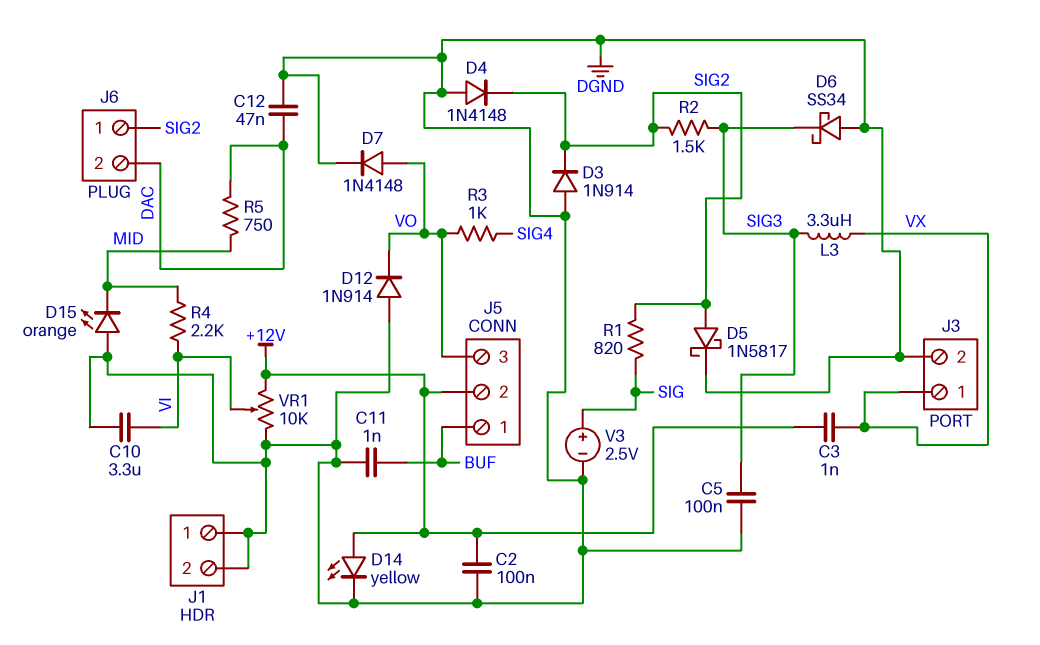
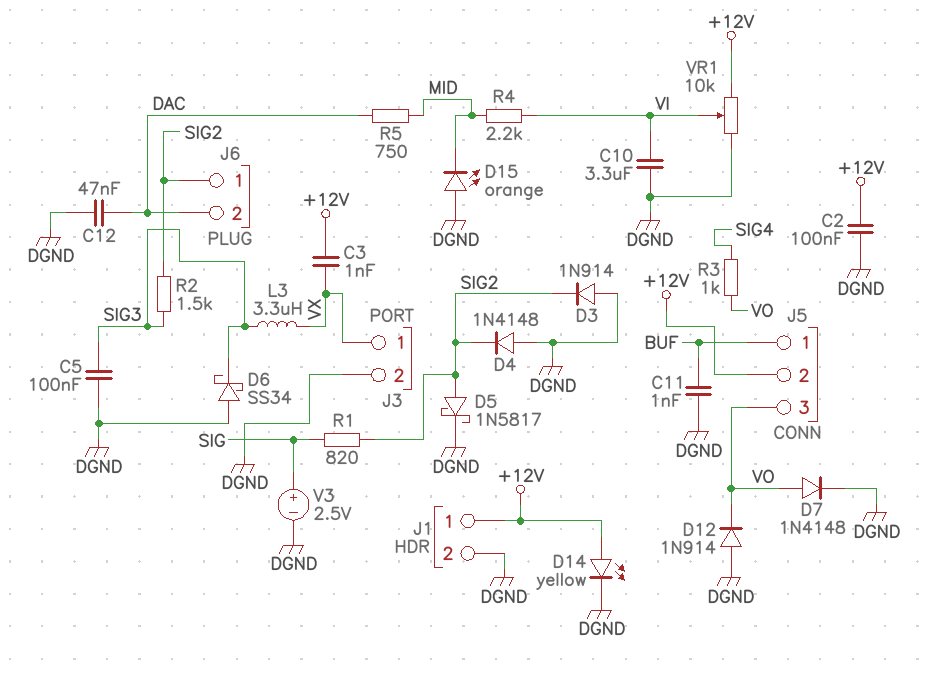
J1 pin 1: DGND -> +12V

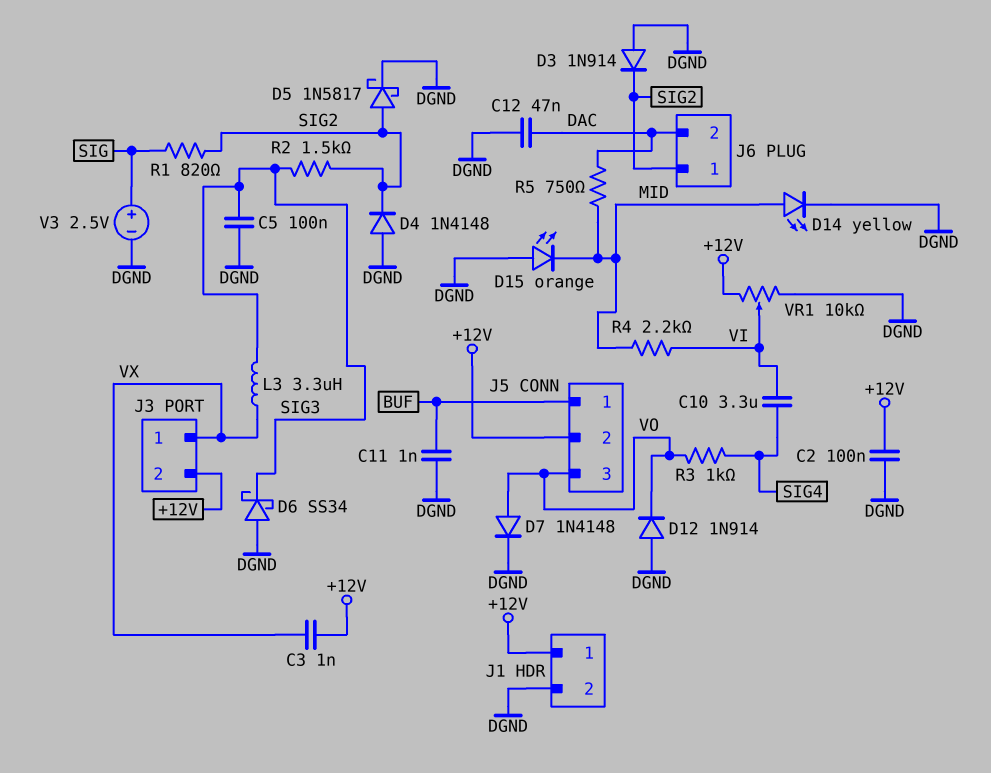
C10: 3.3uF (DGND, VI) -> 3.3uF (SIG4, VI)
D14: LED yellow (A +12V, K DGND) -> LED yellow (A MID, K DGND)
J3 pin 2: DGND -> +12V

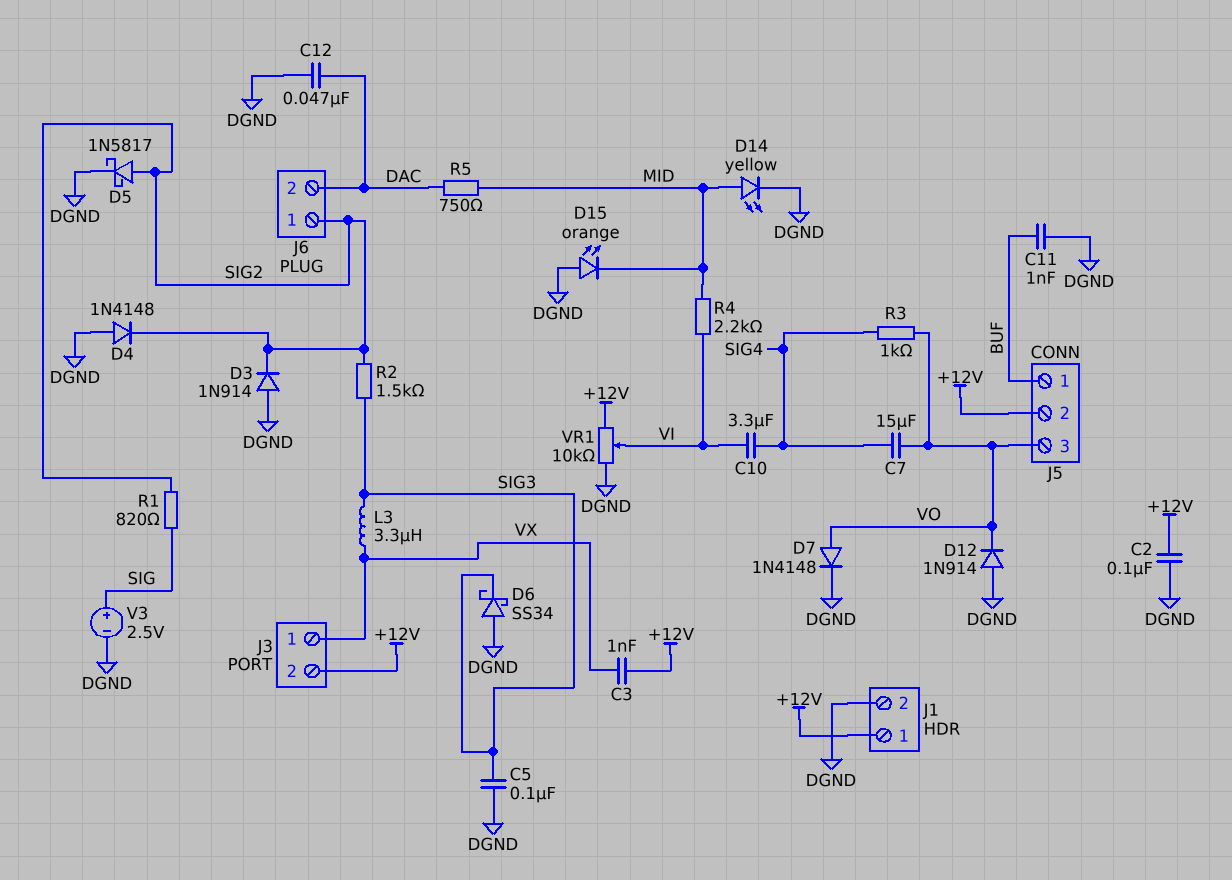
C7: none -> 15uF (SIG4, VO)

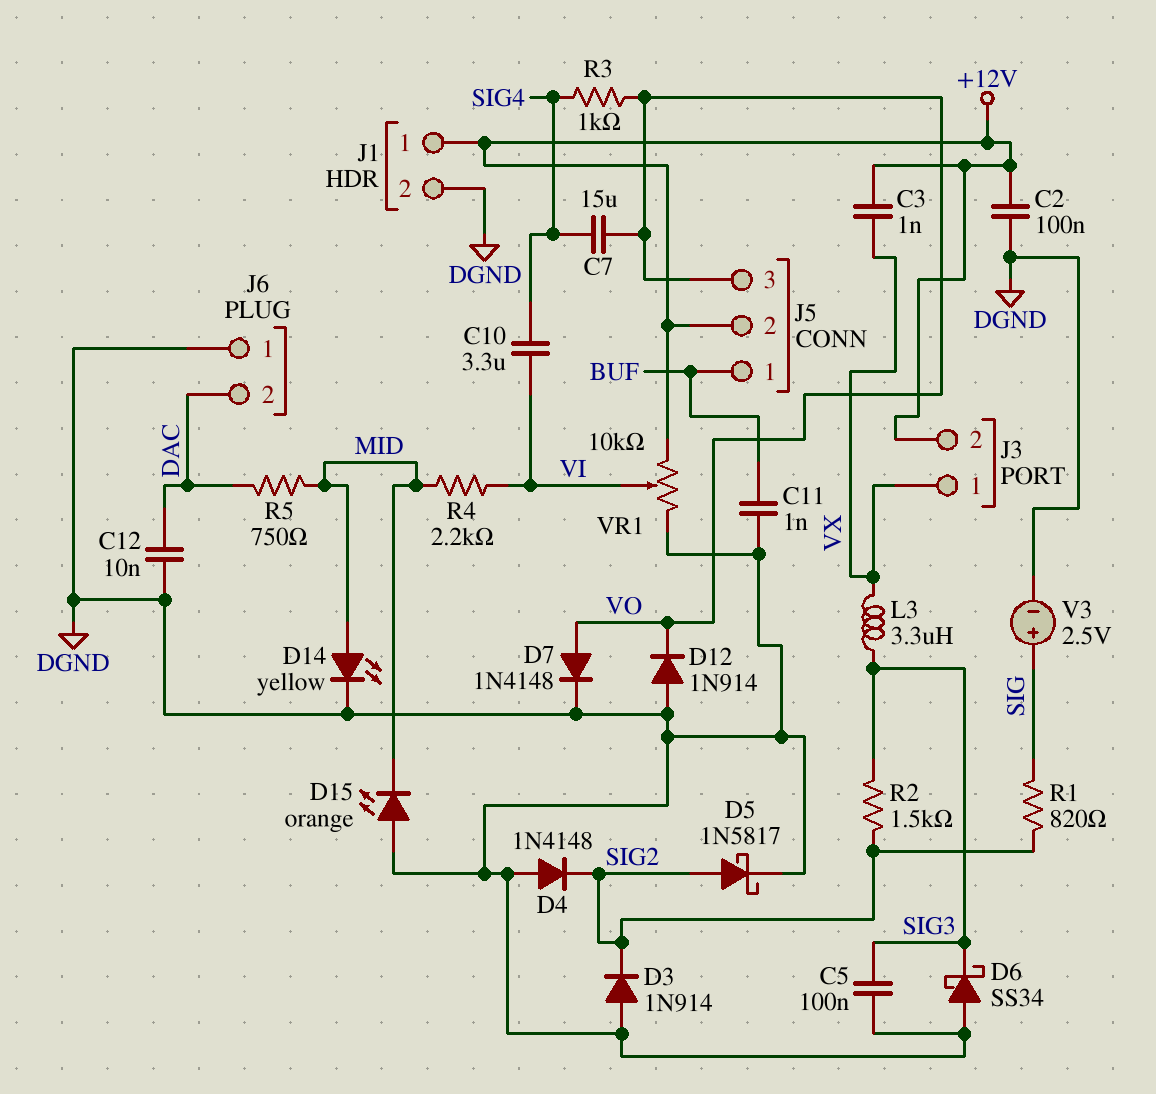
C12: 47nF (DAC, DGND) -> 10nF (DAC, DGND)
J6 pin 1: SIG2 -> DGND

